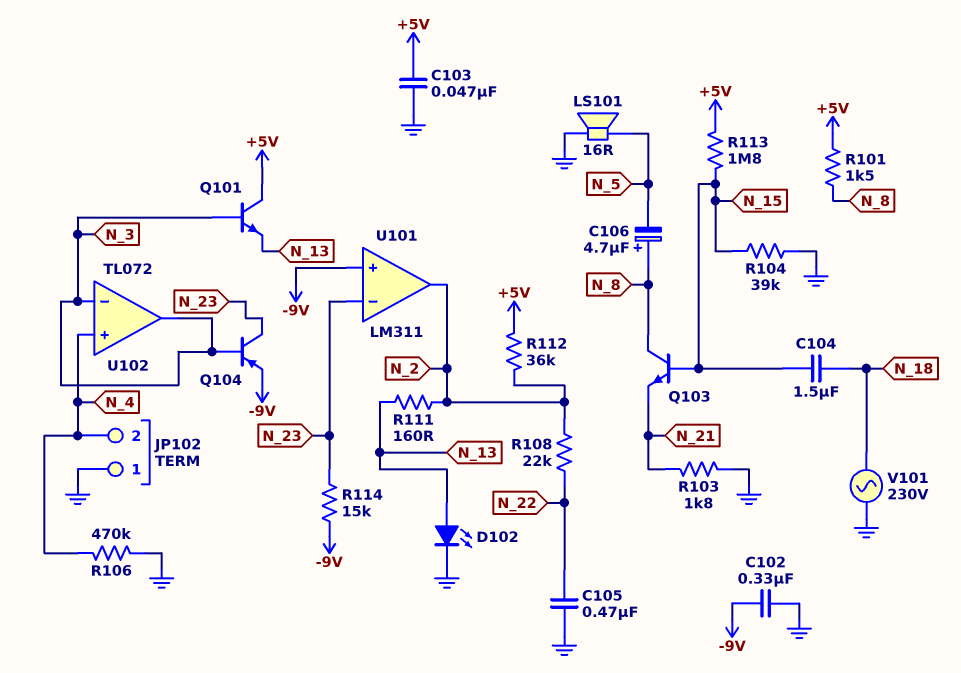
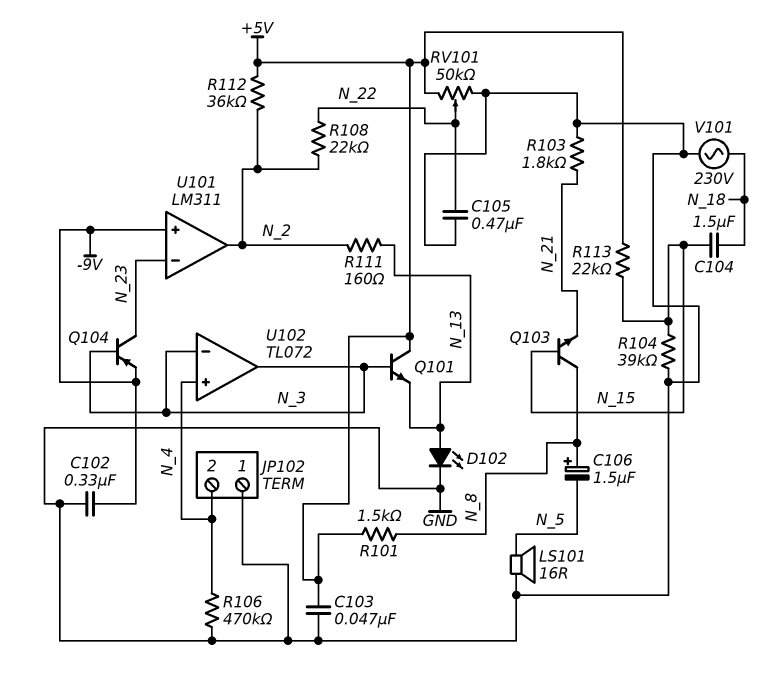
C106: 4.7uF (plus N_8, minus N_5) -> 1.5uF (plus N_8, minus N_5)
R113: 1.8M (+5V, N_15) -> 22k (+5V, N_15)
R114: 15k (-9V, N_23) -> none
RV101: none -> 50k (+5V, GND, wiper N_22)

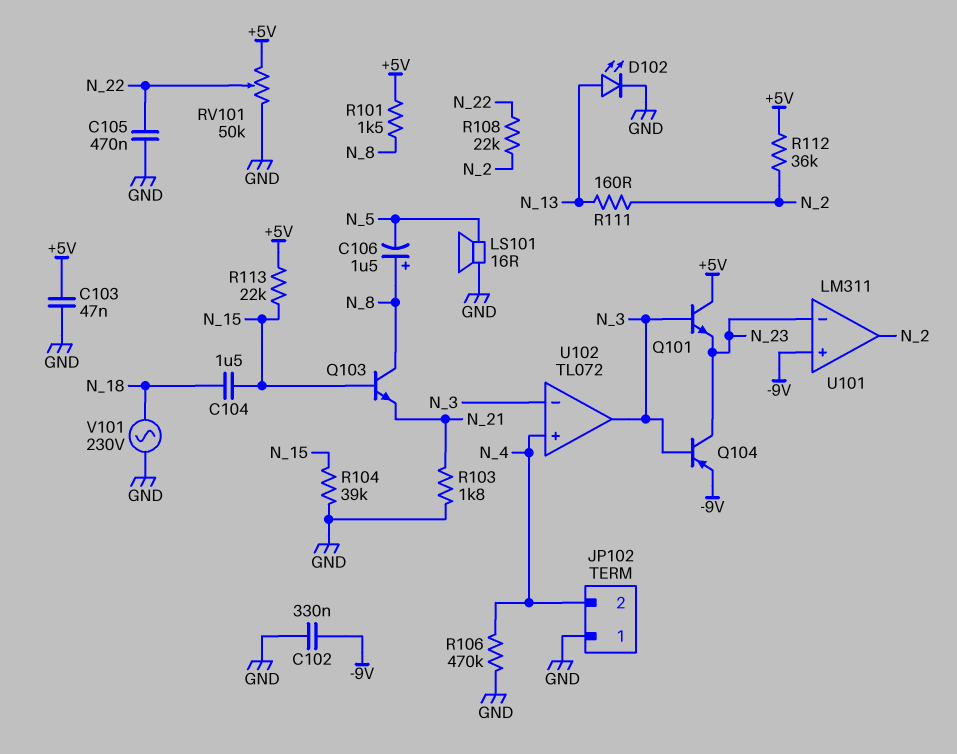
Q101: NPN (B N_3, C +5V, E N_13) -> NPN (B N_3, C +5V, E N_23)

